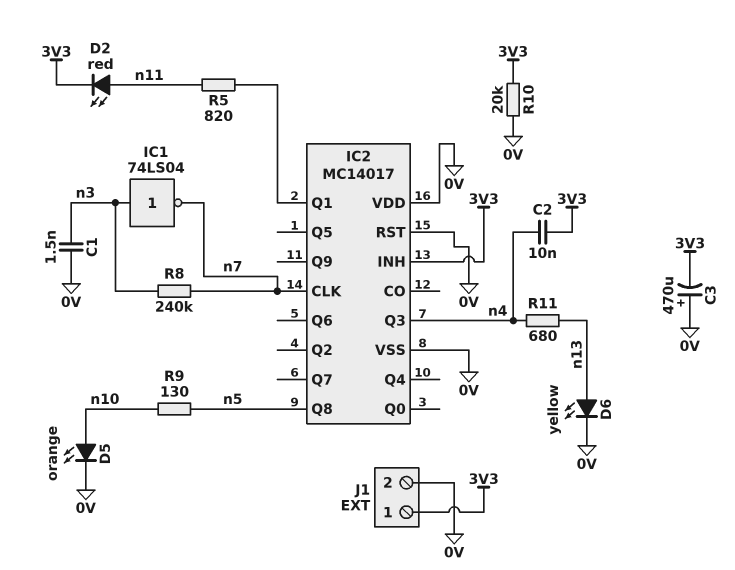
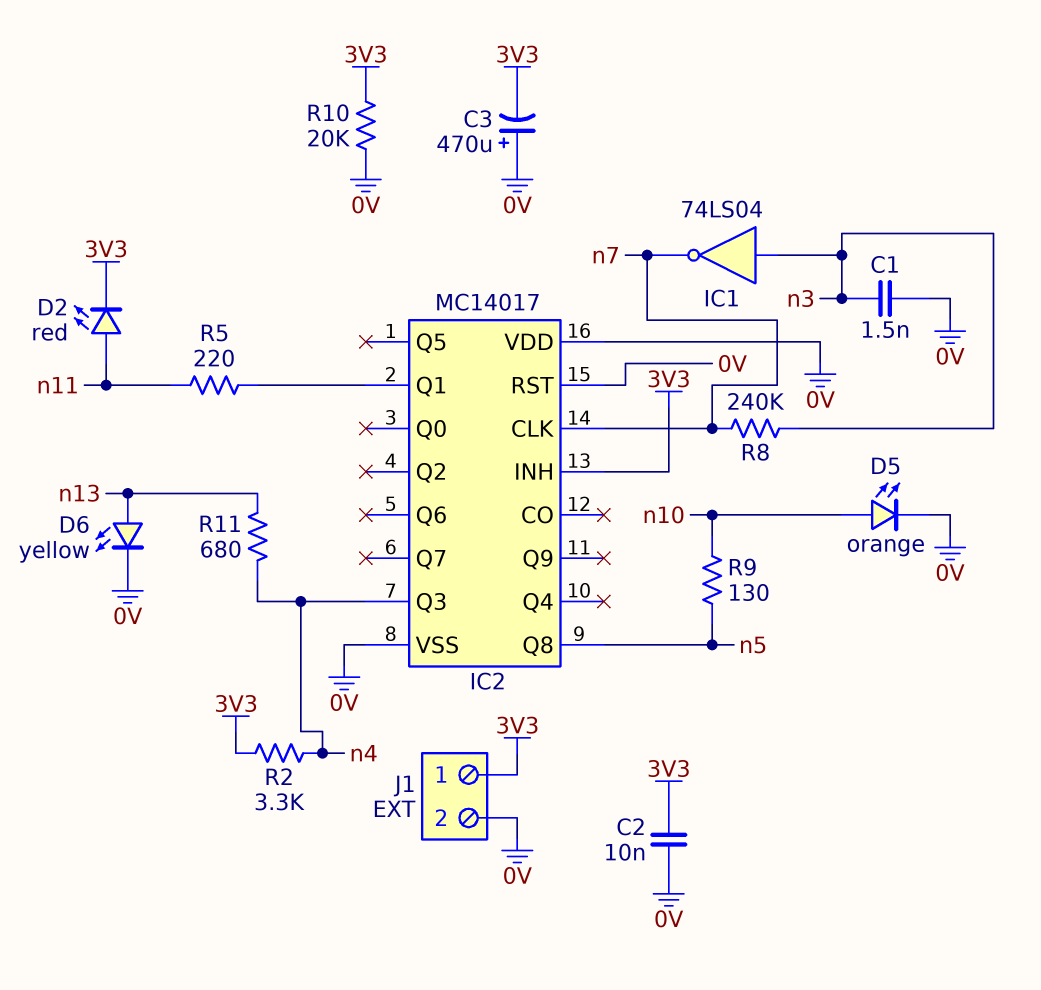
C2: 10nF (3V3, n4) -> 10nF (0V, 3V3)
R2: none -> 3.3k (3V3, n4)
R5: 820 (IC2/Q1, n11) -> 220 (IC2/Q1, n11)

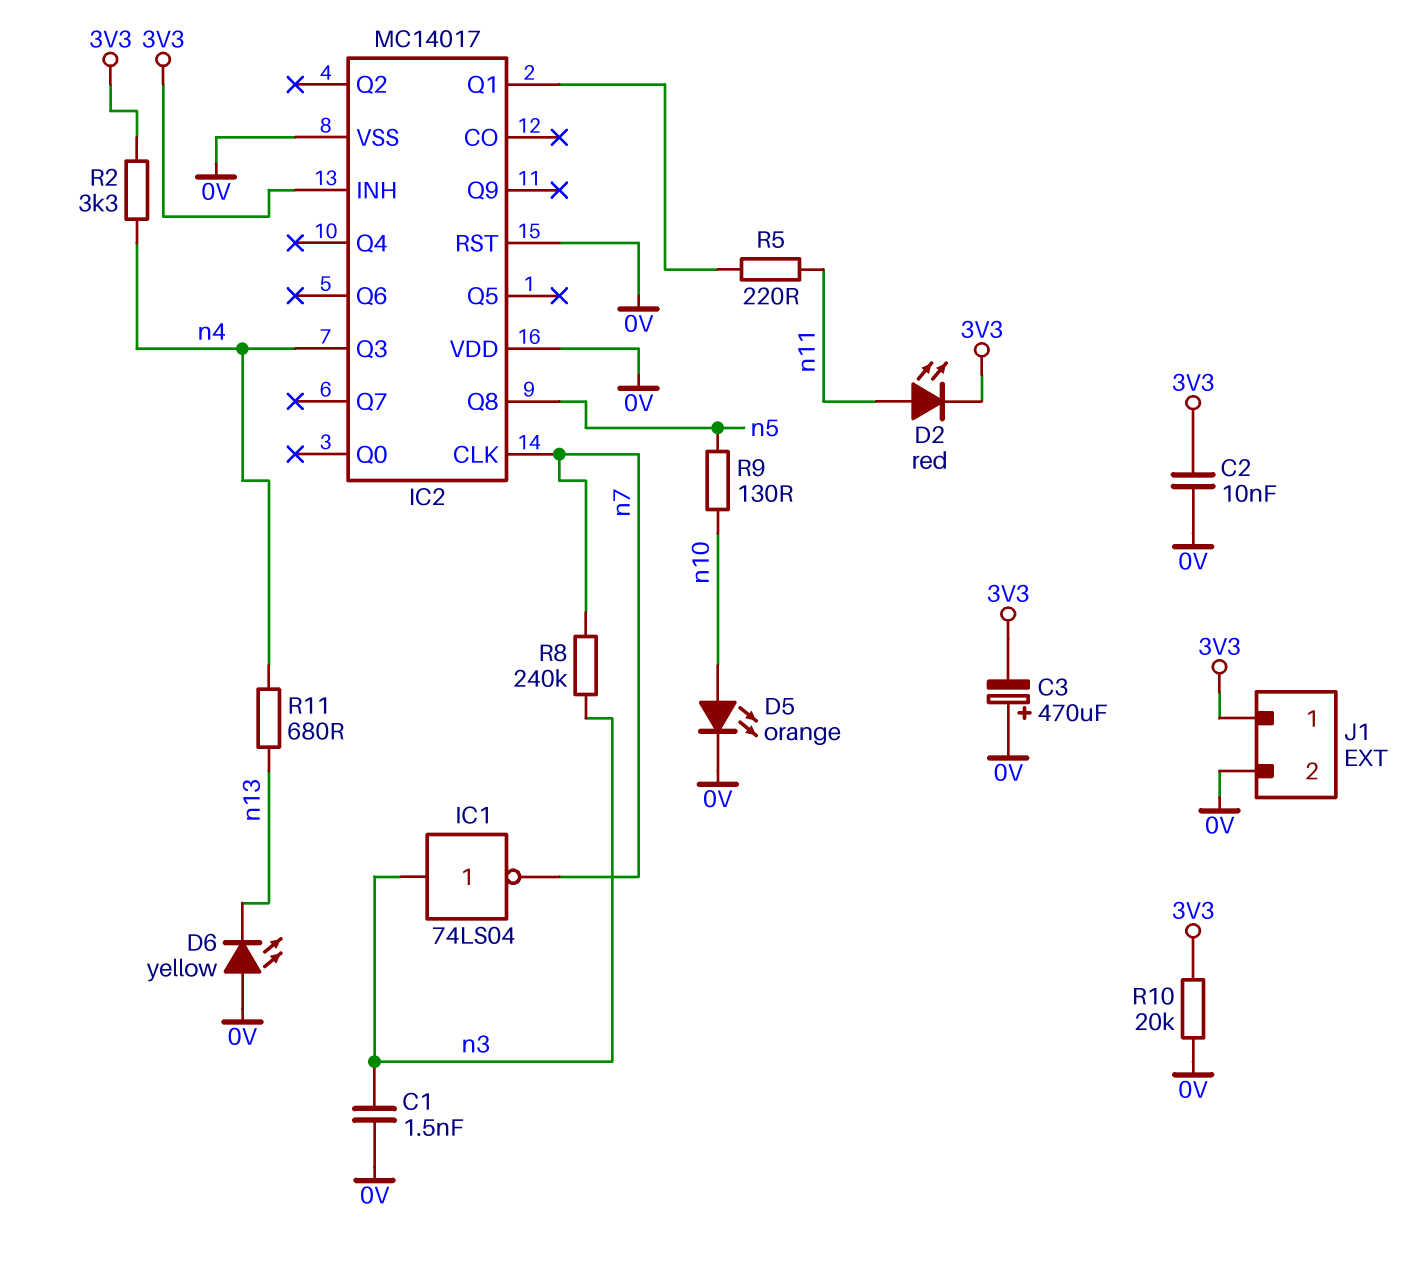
D6: LED yellow (A n13, K 0V) -> LED yellow (A 0V, K n13)

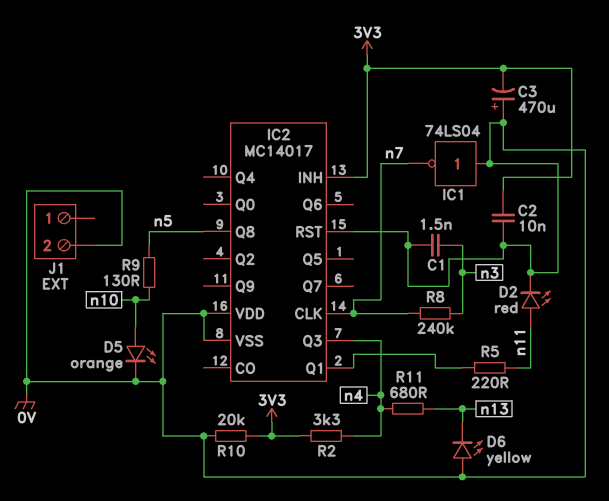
D2: LED red (A n11, K 3V3) -> LED red (A n11, K 0V)
IC1: NOT 74LS04 (in n3, out n7) -> NOT 74LS04 (in 0V, out n7)
J1 pin 1: 3V3 -> none

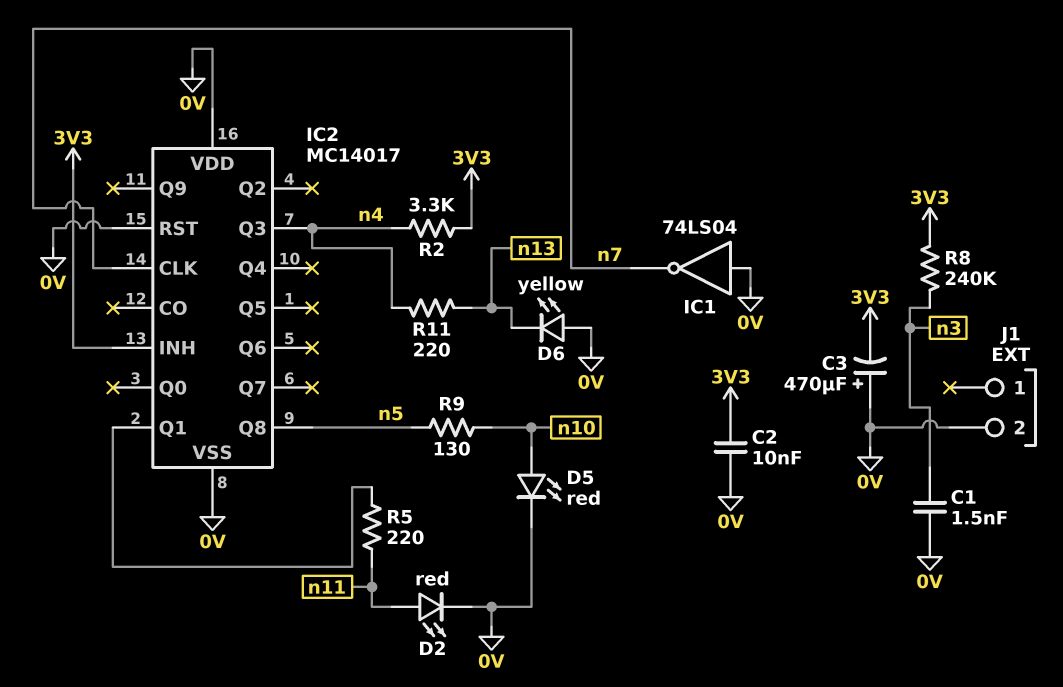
D5: LED orange (A n10, K 0V) -> LED red (A n10, K 0V)
R8: 240k (n3, n7) -> 240k (3V3, n3)
R10: 20k (0V, 3V3) -> none
R11: 680 (n4, n13) -> 220 (n4, n13)

